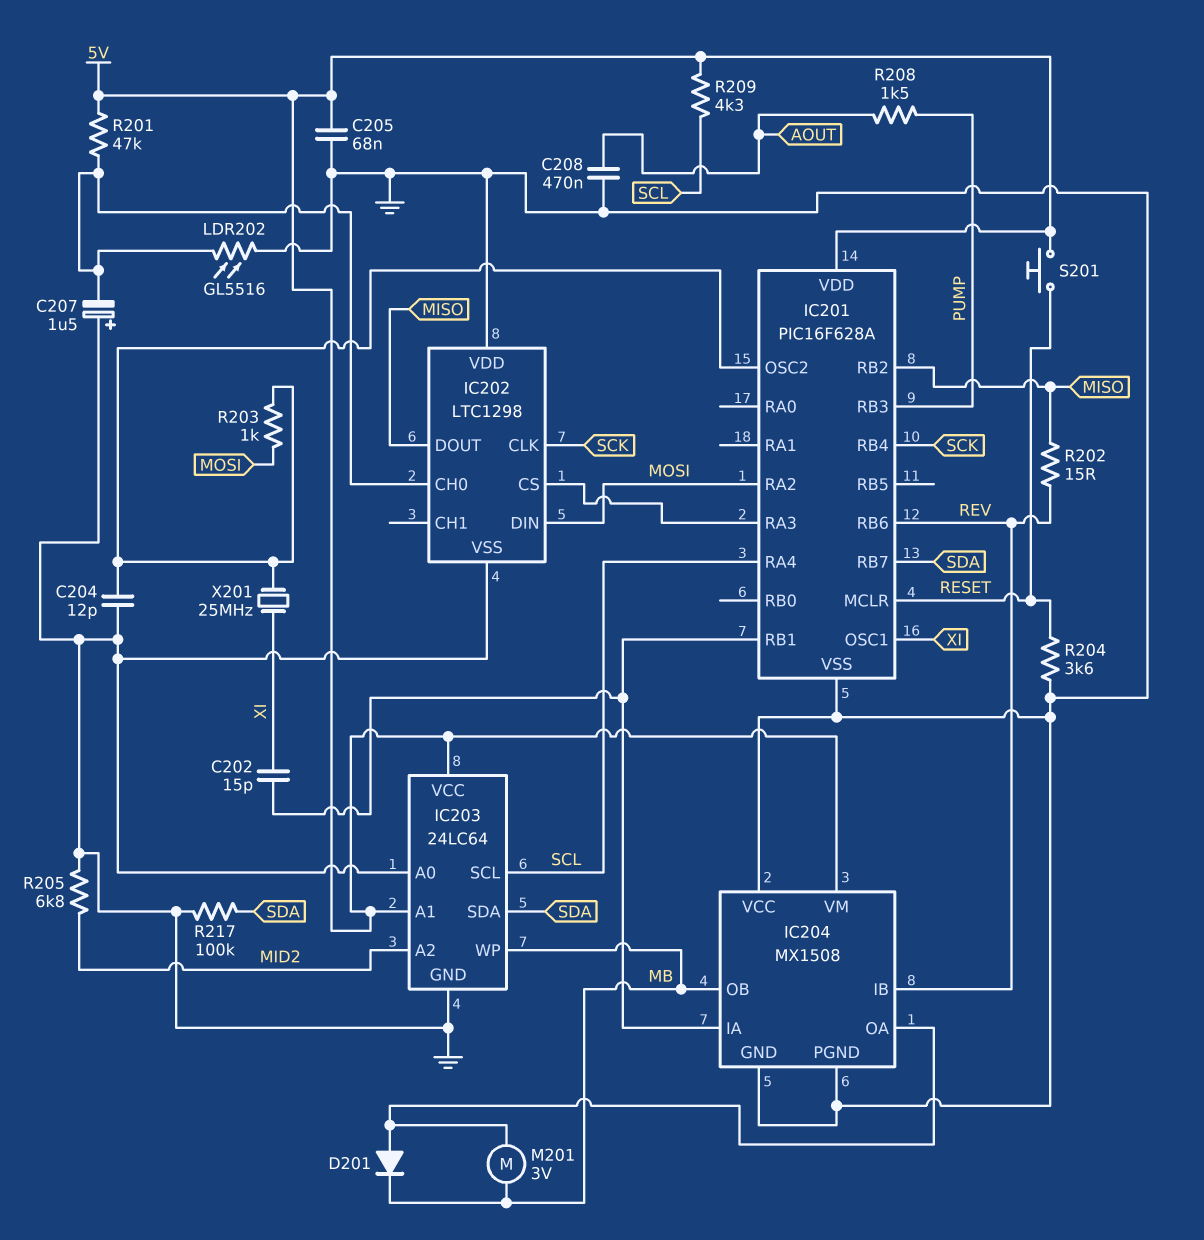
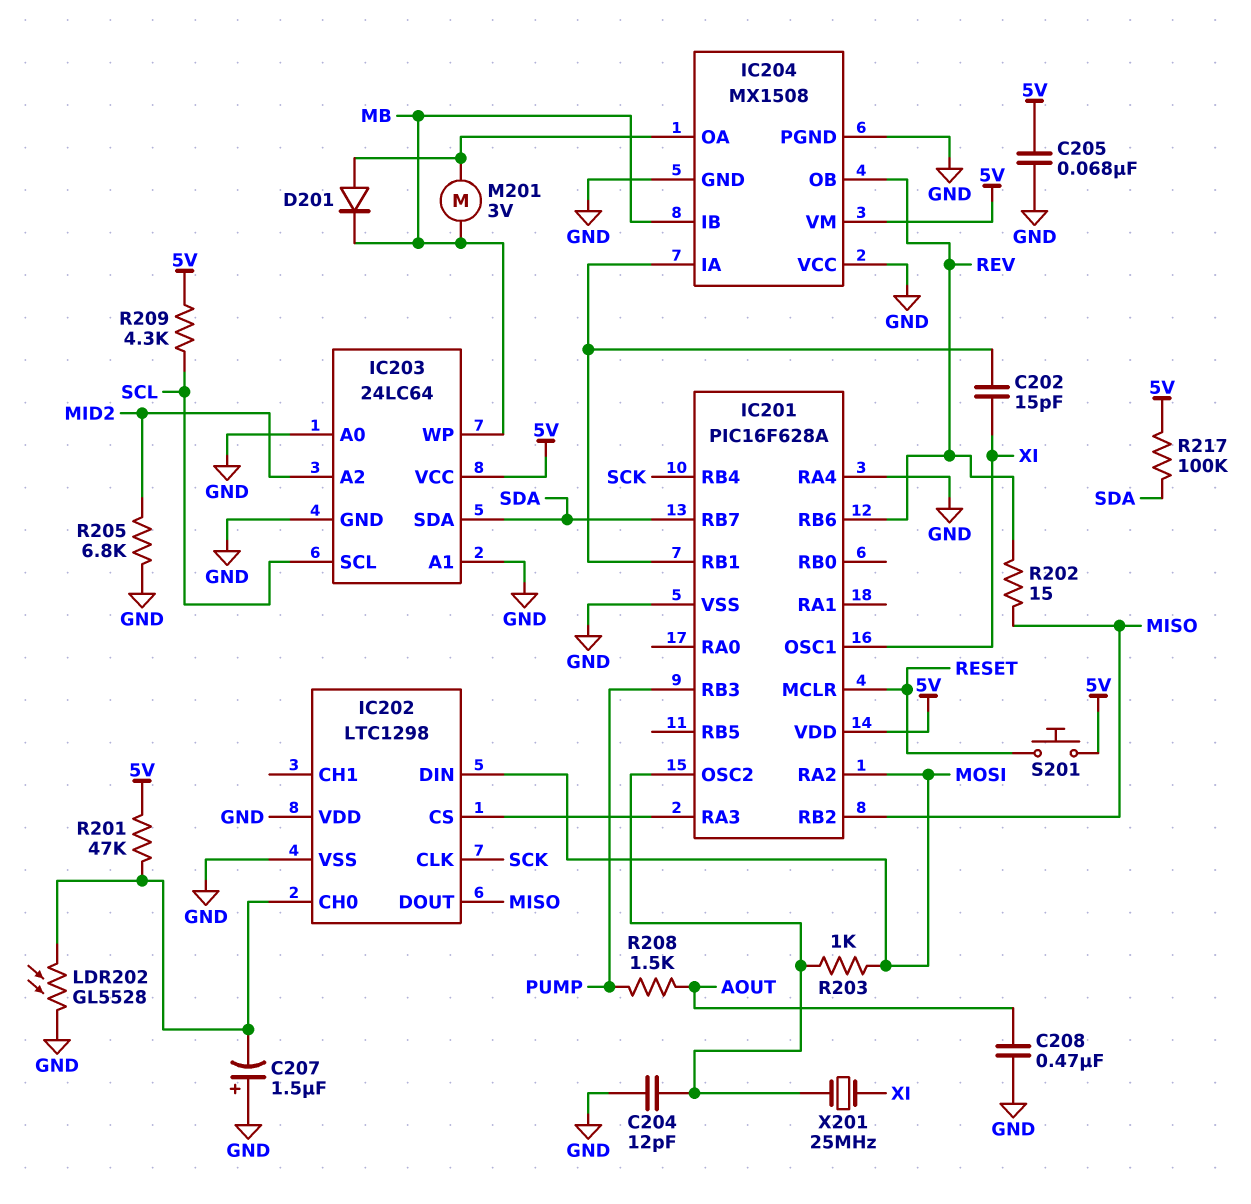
IC201 pin RA4: SCL -> GND
IC203 pin A1: 5V -> GND
IC204 pin IB: REV -> MB
IC204 pin OB: MB -> REV
LDR202: GL5516 (GND, IC202/CH0) -> GL5528 (GND, IC202/CH0)
R204: 3.6k (GND, RESET) -> none
R217: 100k (GND, SDA) -> 100k (5V, SDA)

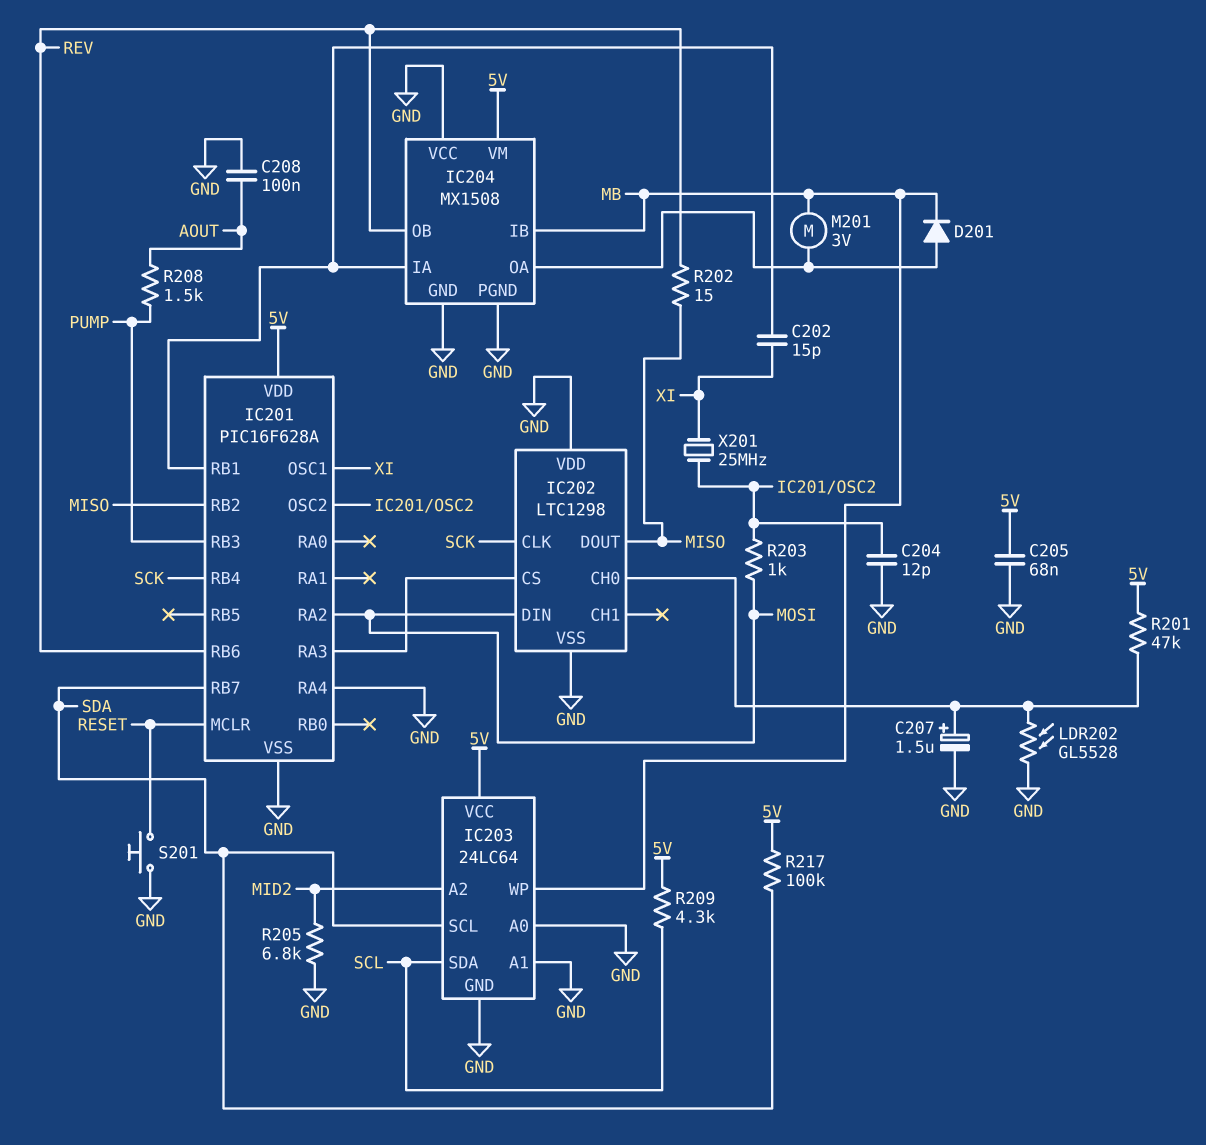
C207: 1.5uF (plus GND, minus IC202/CH0) -> 1.5uF (plus IC202/CH0, minus GND)
C208: 470nF (AOUT, GND) -> 100nF (AOUT, GND)
IC203 pin SCL: SCL -> SDA
IC203 pin SDA: SDA -> SCL
S201: button (5V, RESET) -> button (GND, RESET)

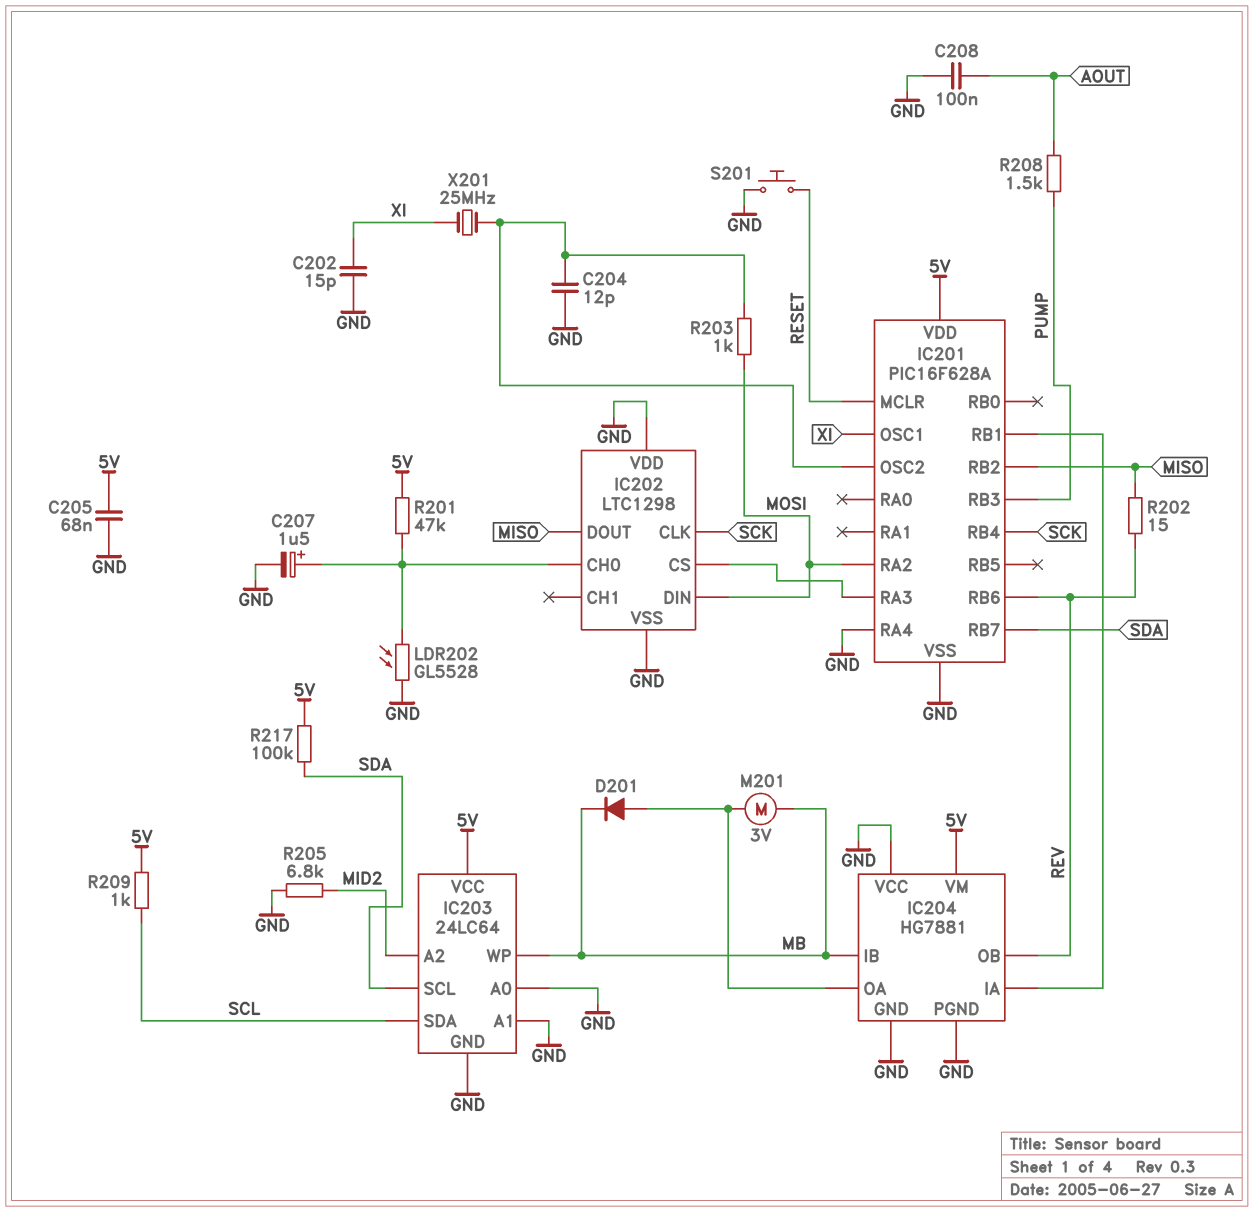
C202: 15pF (IC201/RB1, XI) -> 15pF (GND, XI)
IC204: MX1508 -> HG7881
R209: 4.3k (5V, SCL) -> 1k (5V, SCL)

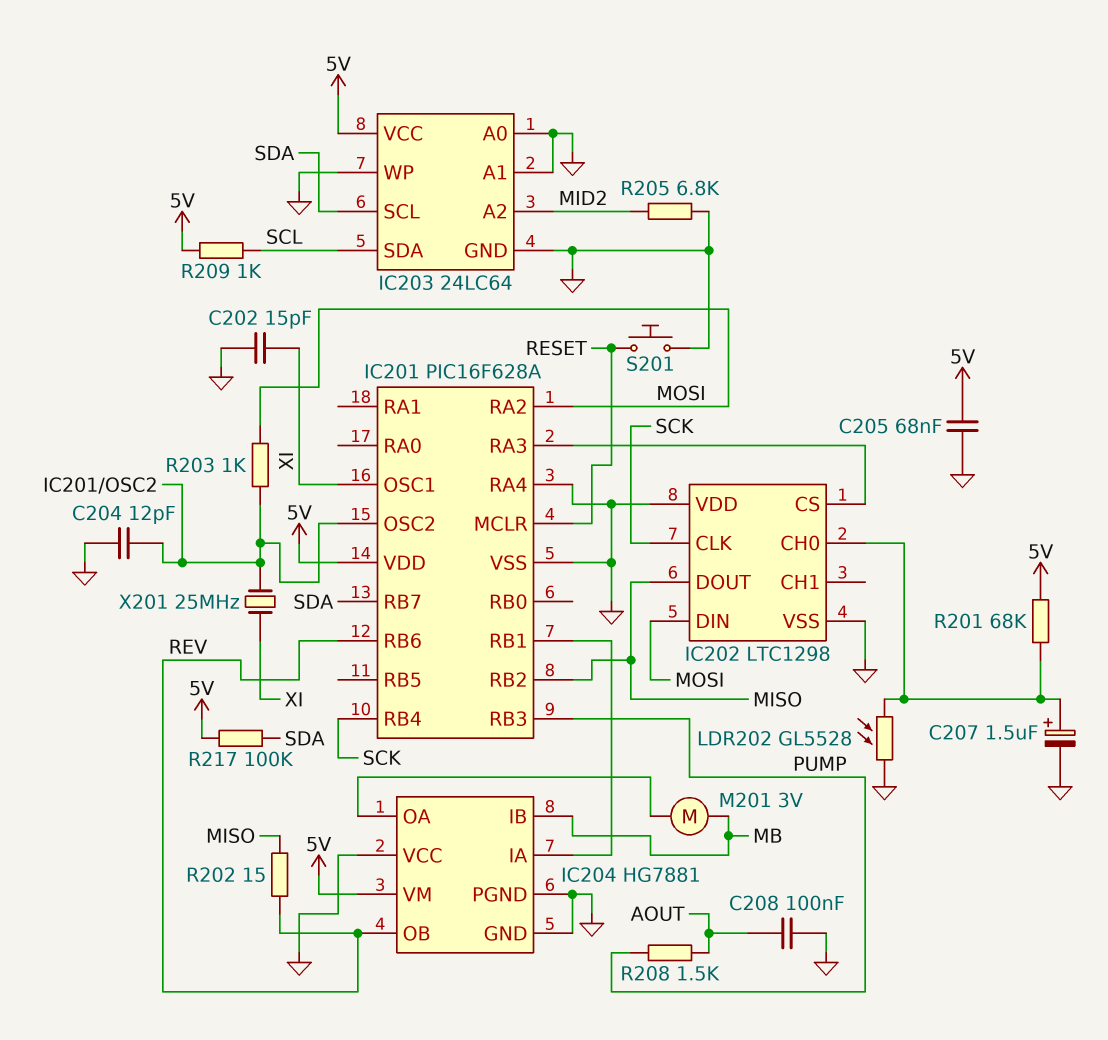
D201: diode (A IC204/OA, K MB) -> none
IC203 pin WP: MB -> GND
R201: 47k (5V, IC202/CH0) -> 68k (5V, IC202/CH0)

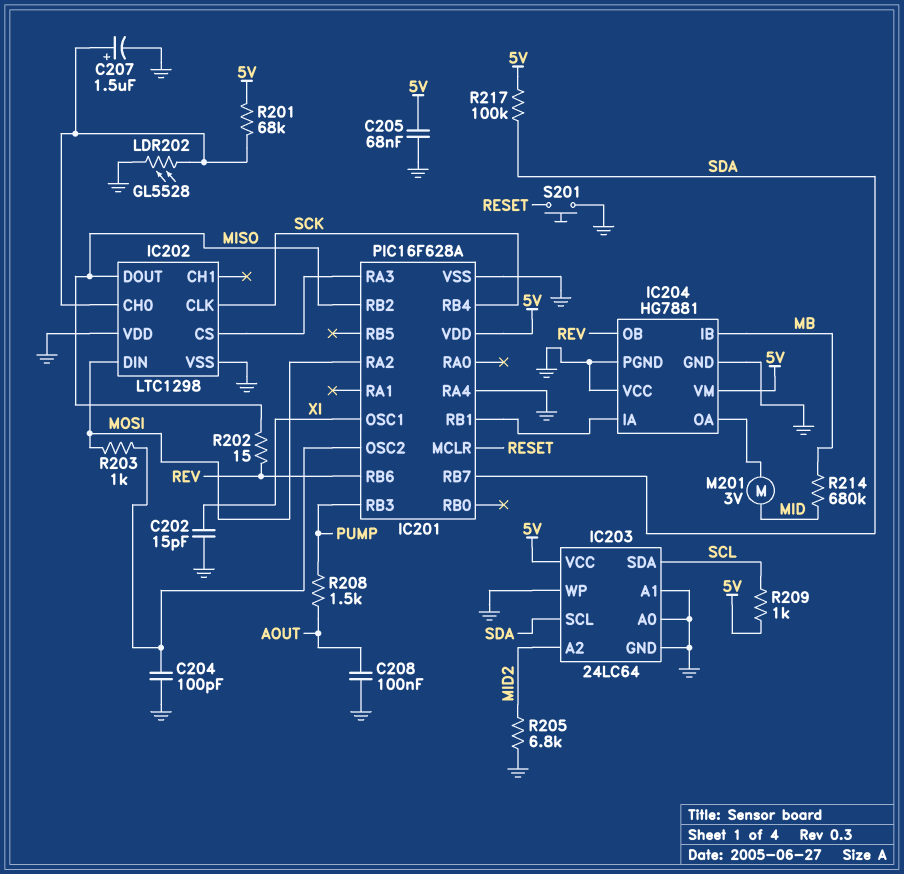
C204: 12pF (GND, IC201/OSC2) -> 100pF (GND, IC201/OSC2)
M201: motor 3V (IC204/OA, MB) -> motor 3V (IC204/OA, MID)
R214: none -> 680k (MB, MID)
X201: 25MHz (IC201/OSC2, XI) -> none

